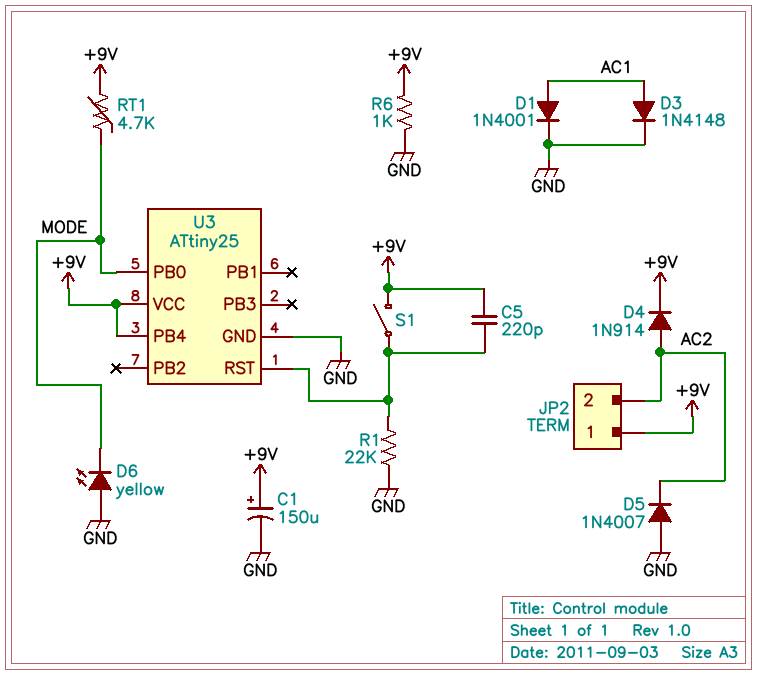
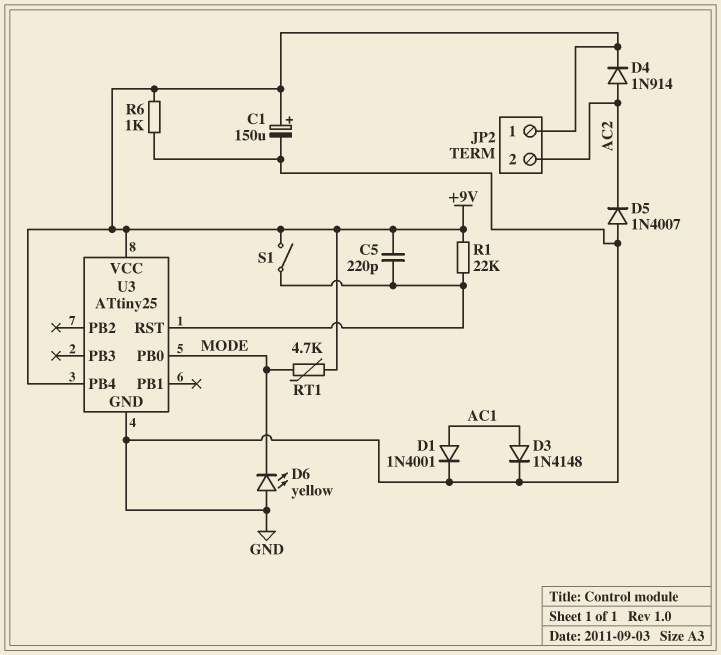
R1: 22k (GND, U3/RST) -> 22k (+9V, U3/RST)

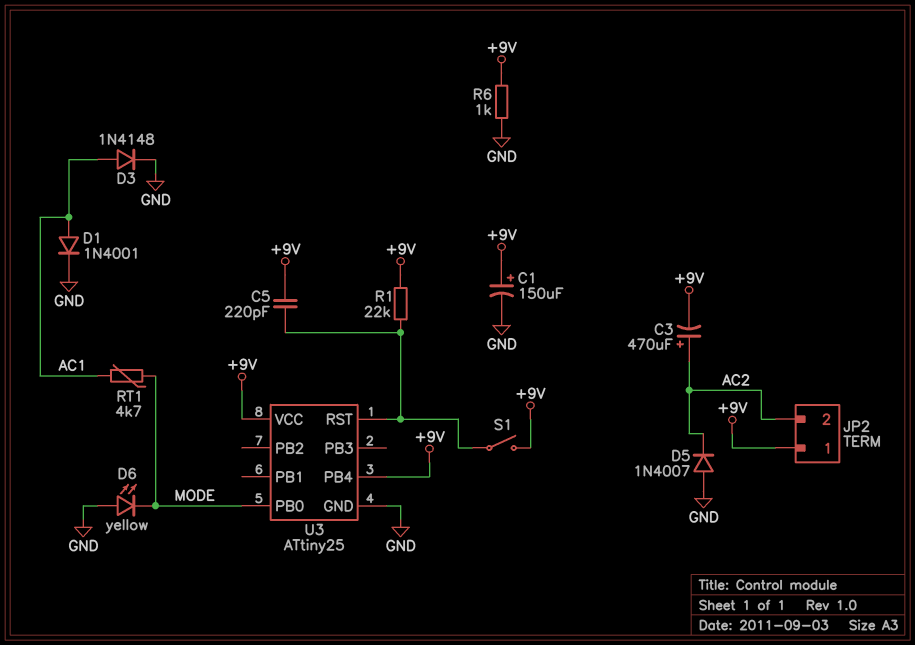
C3: none -> 470uF (plus AC2, minus +9V)
D4: diode 1N914 (A AC2, K +9V) -> none
RT1: 4.7k (+9V, MODE) -> 4.7k (AC1, MODE)

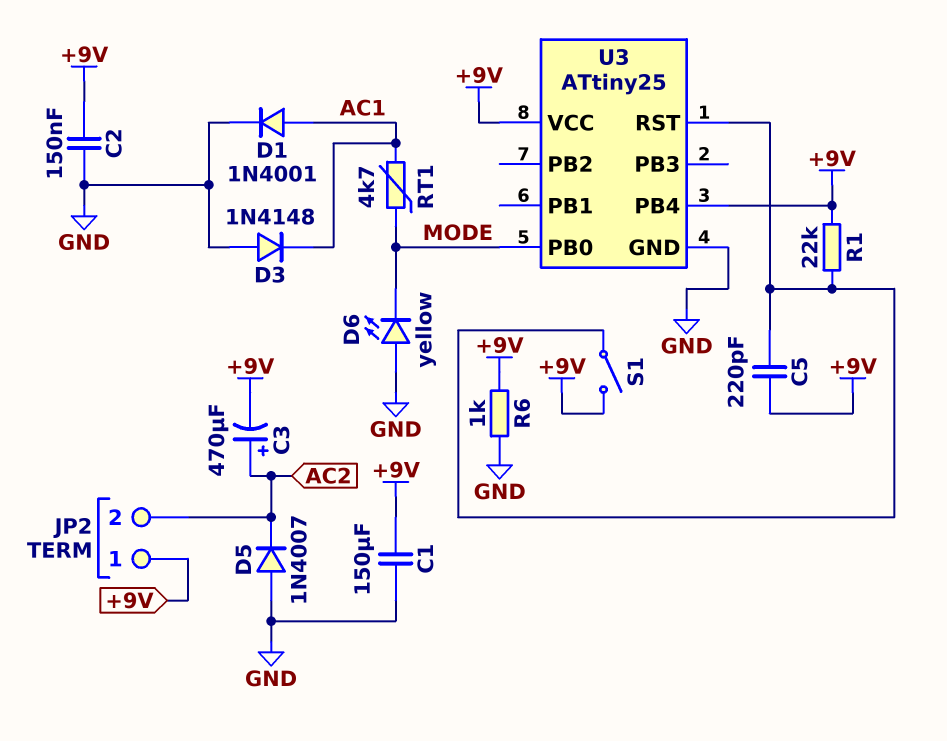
C1: 150uF (plus +9V, minus GND) -> 150uF (+9V, GND)
C2: none -> 150nF (+9V, GND)
D3: diode 1N4148 (A AC1, K GND) -> diode 1N4148 (A GND, K AC1)

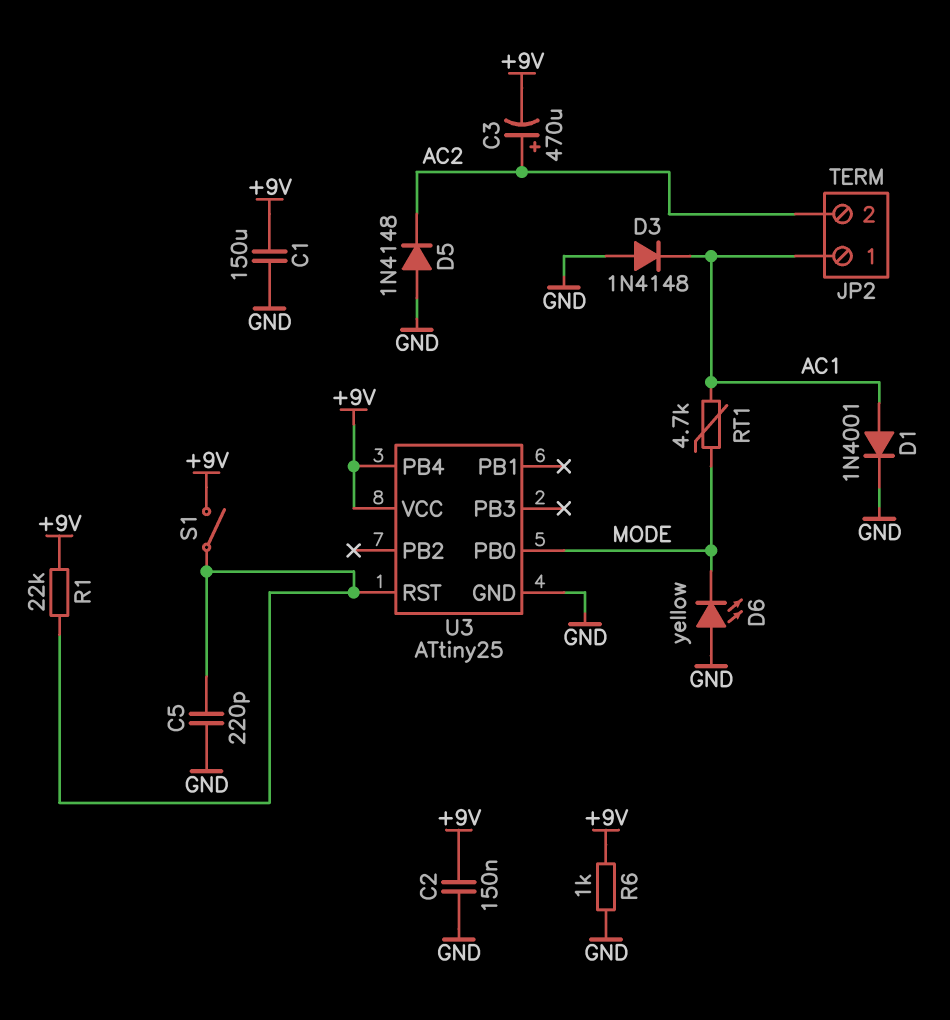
C5: 220pF (+9V, U3/RST) -> 220pF (GND, U3/RST)
D5: diode 1N4007 (A GND, K AC2) -> diode 1N4148 (A GND, K AC2)
JP2 pin 1: +9V -> AC1

